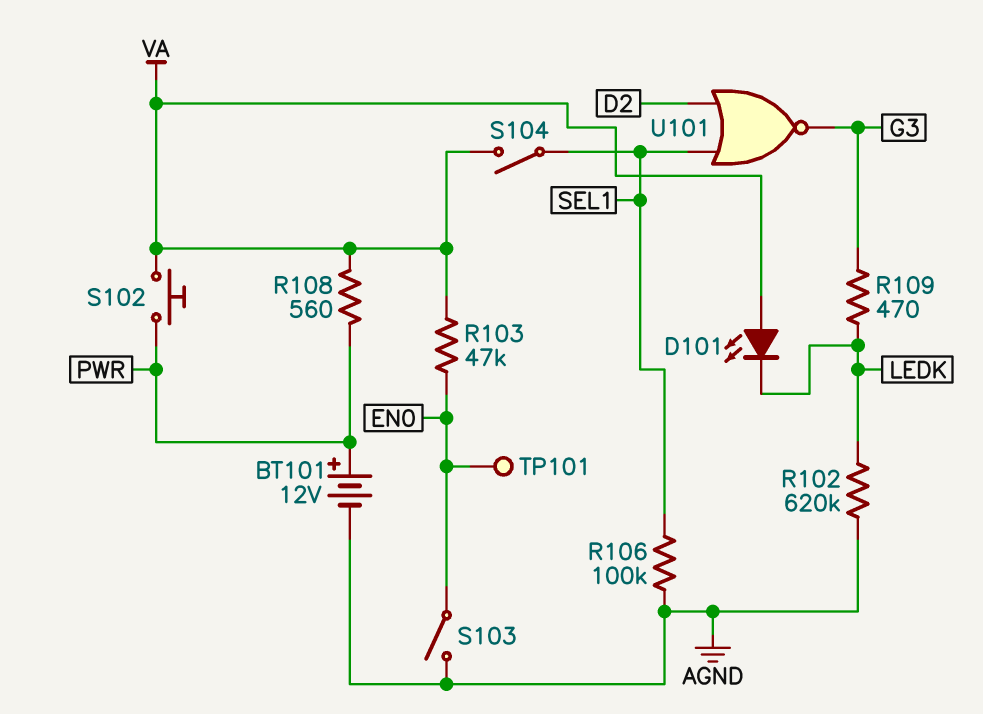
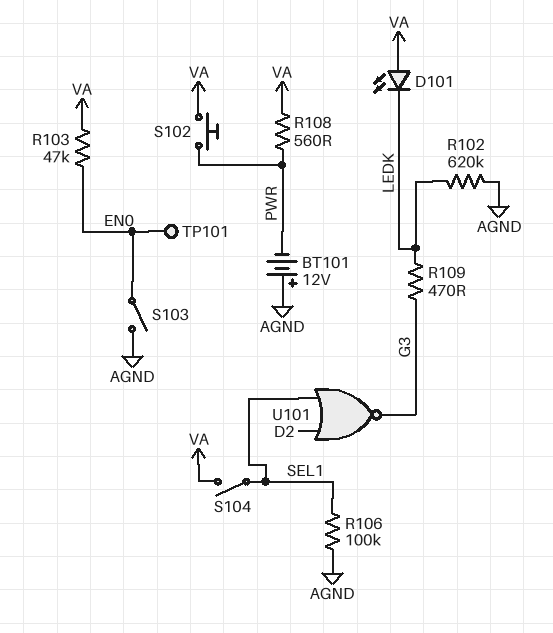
BT101: 12V (plus PWR, minus AGND) -> 12V (plus AGND, minus PWR)

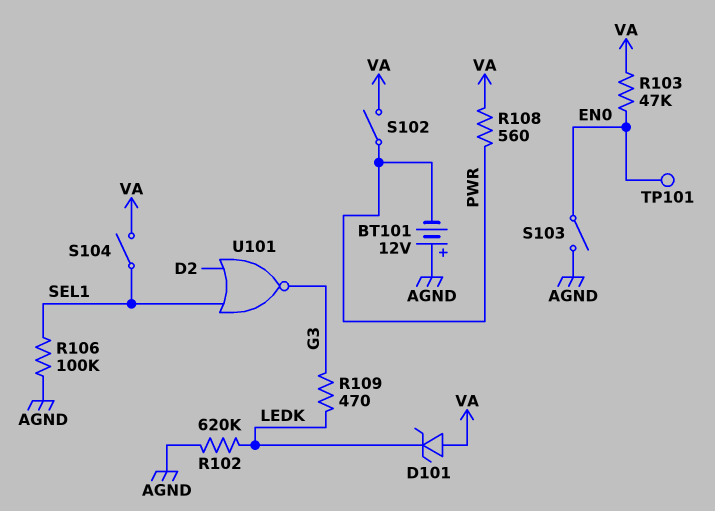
D101: LED (A VA, K LEDK) -> zener (A VA, K LEDK)
S102: button (PWR, VA) -> switch (PWR, VA)

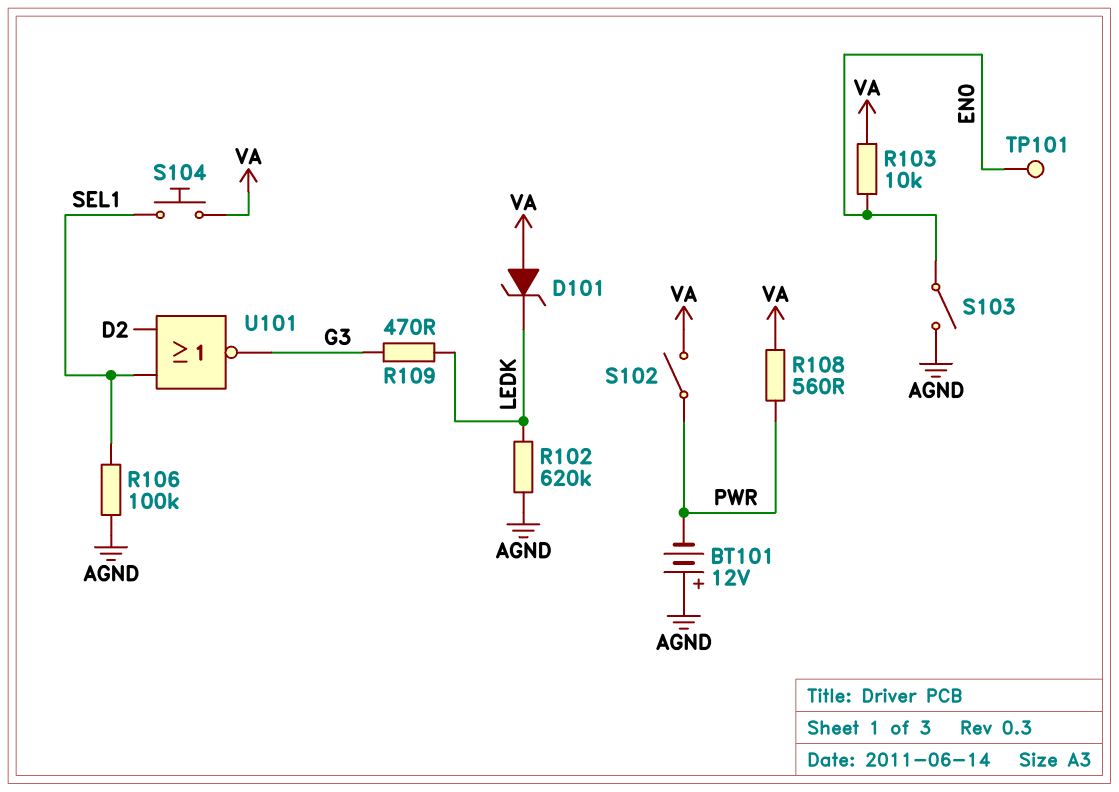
R103: 47k (EN0, VA) -> 10k (EN0, VA)
S104: switch (SEL1, VA) -> button (SEL1, VA)

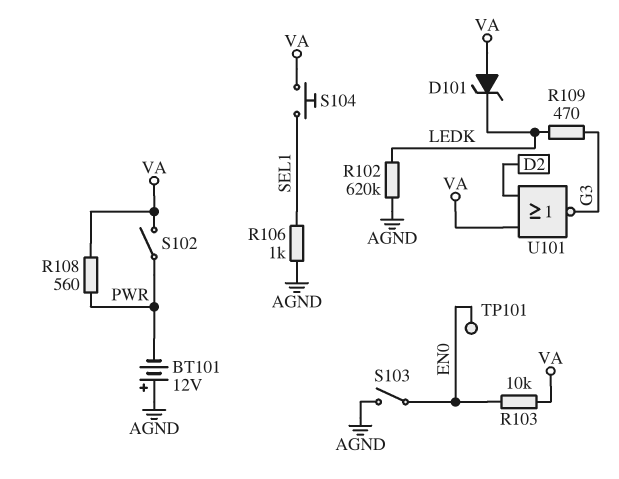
R106: 100k (AGND, SEL1) -> 1k (AGND, SEL1)
U101: NOR (in D2, in SEL1, out G3) -> NOR (in D2, in VA, out G3)

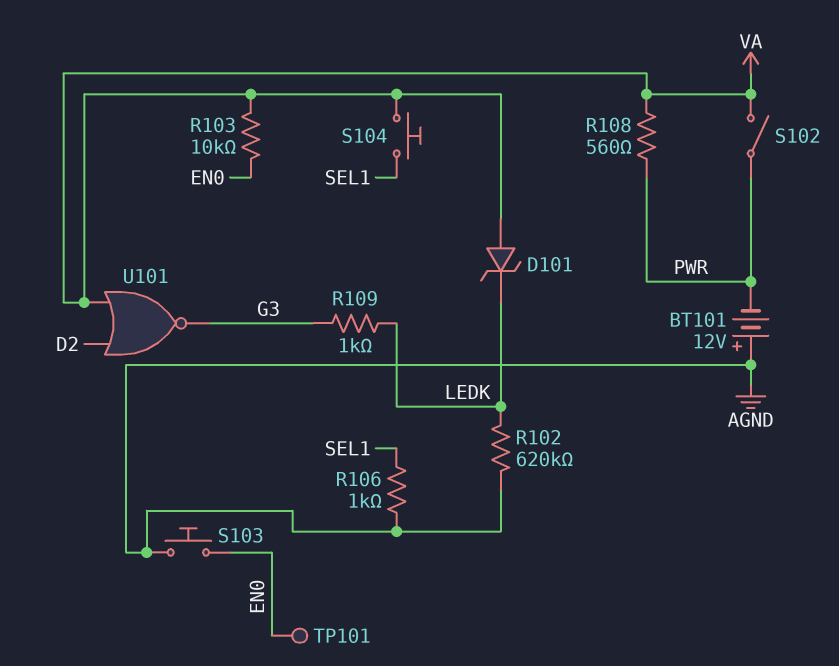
R109: 470 (G3, LEDK) -> 1k (G3, LEDK)
S103: switch (AGND, EN0) -> button (AGND, EN0)

